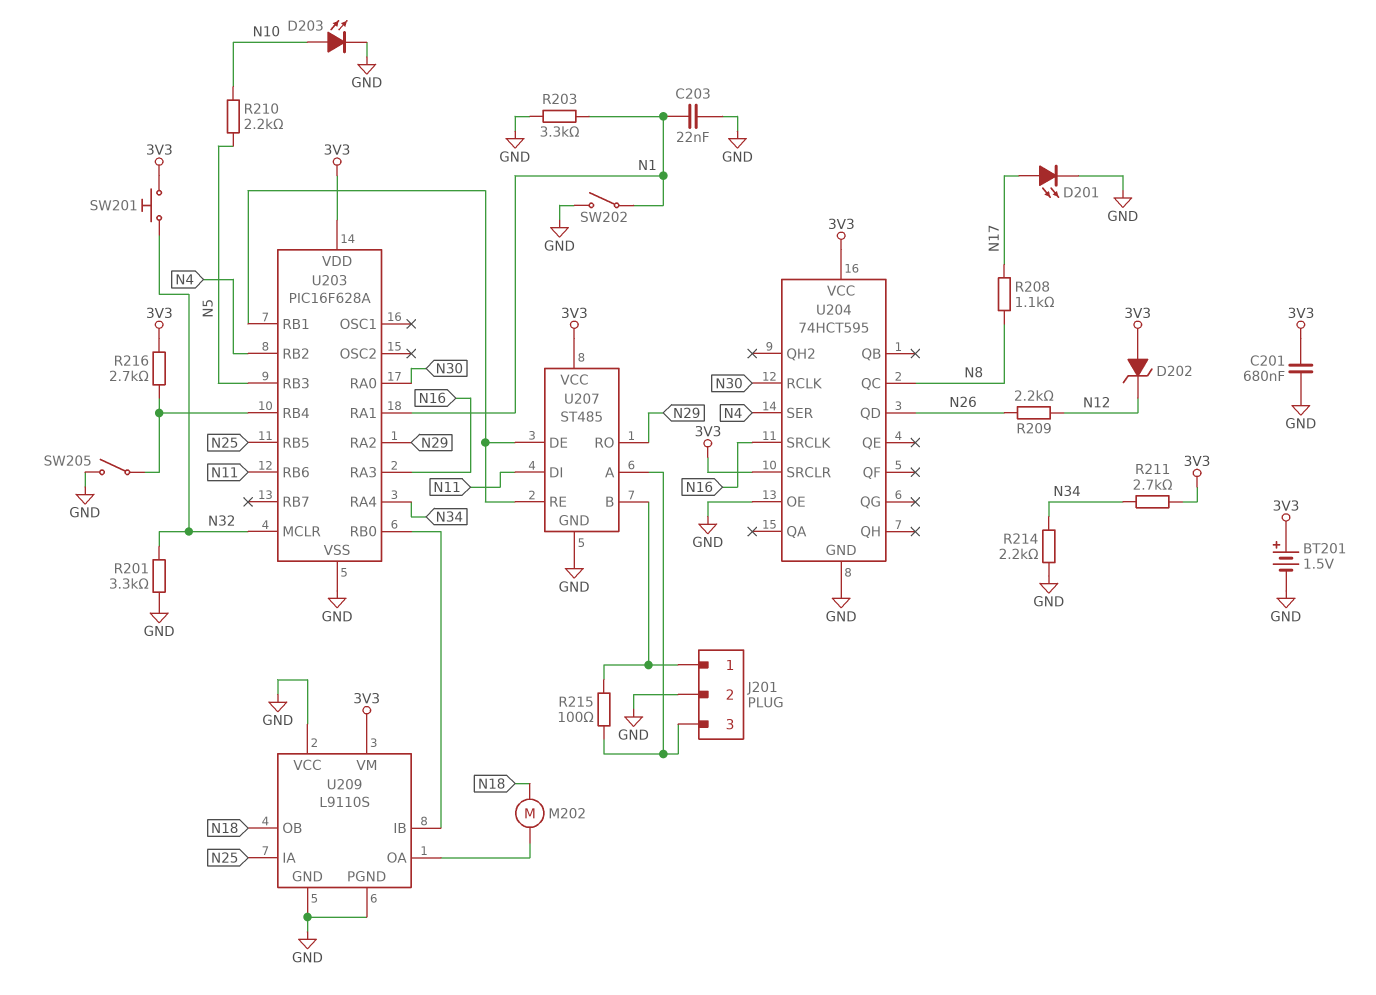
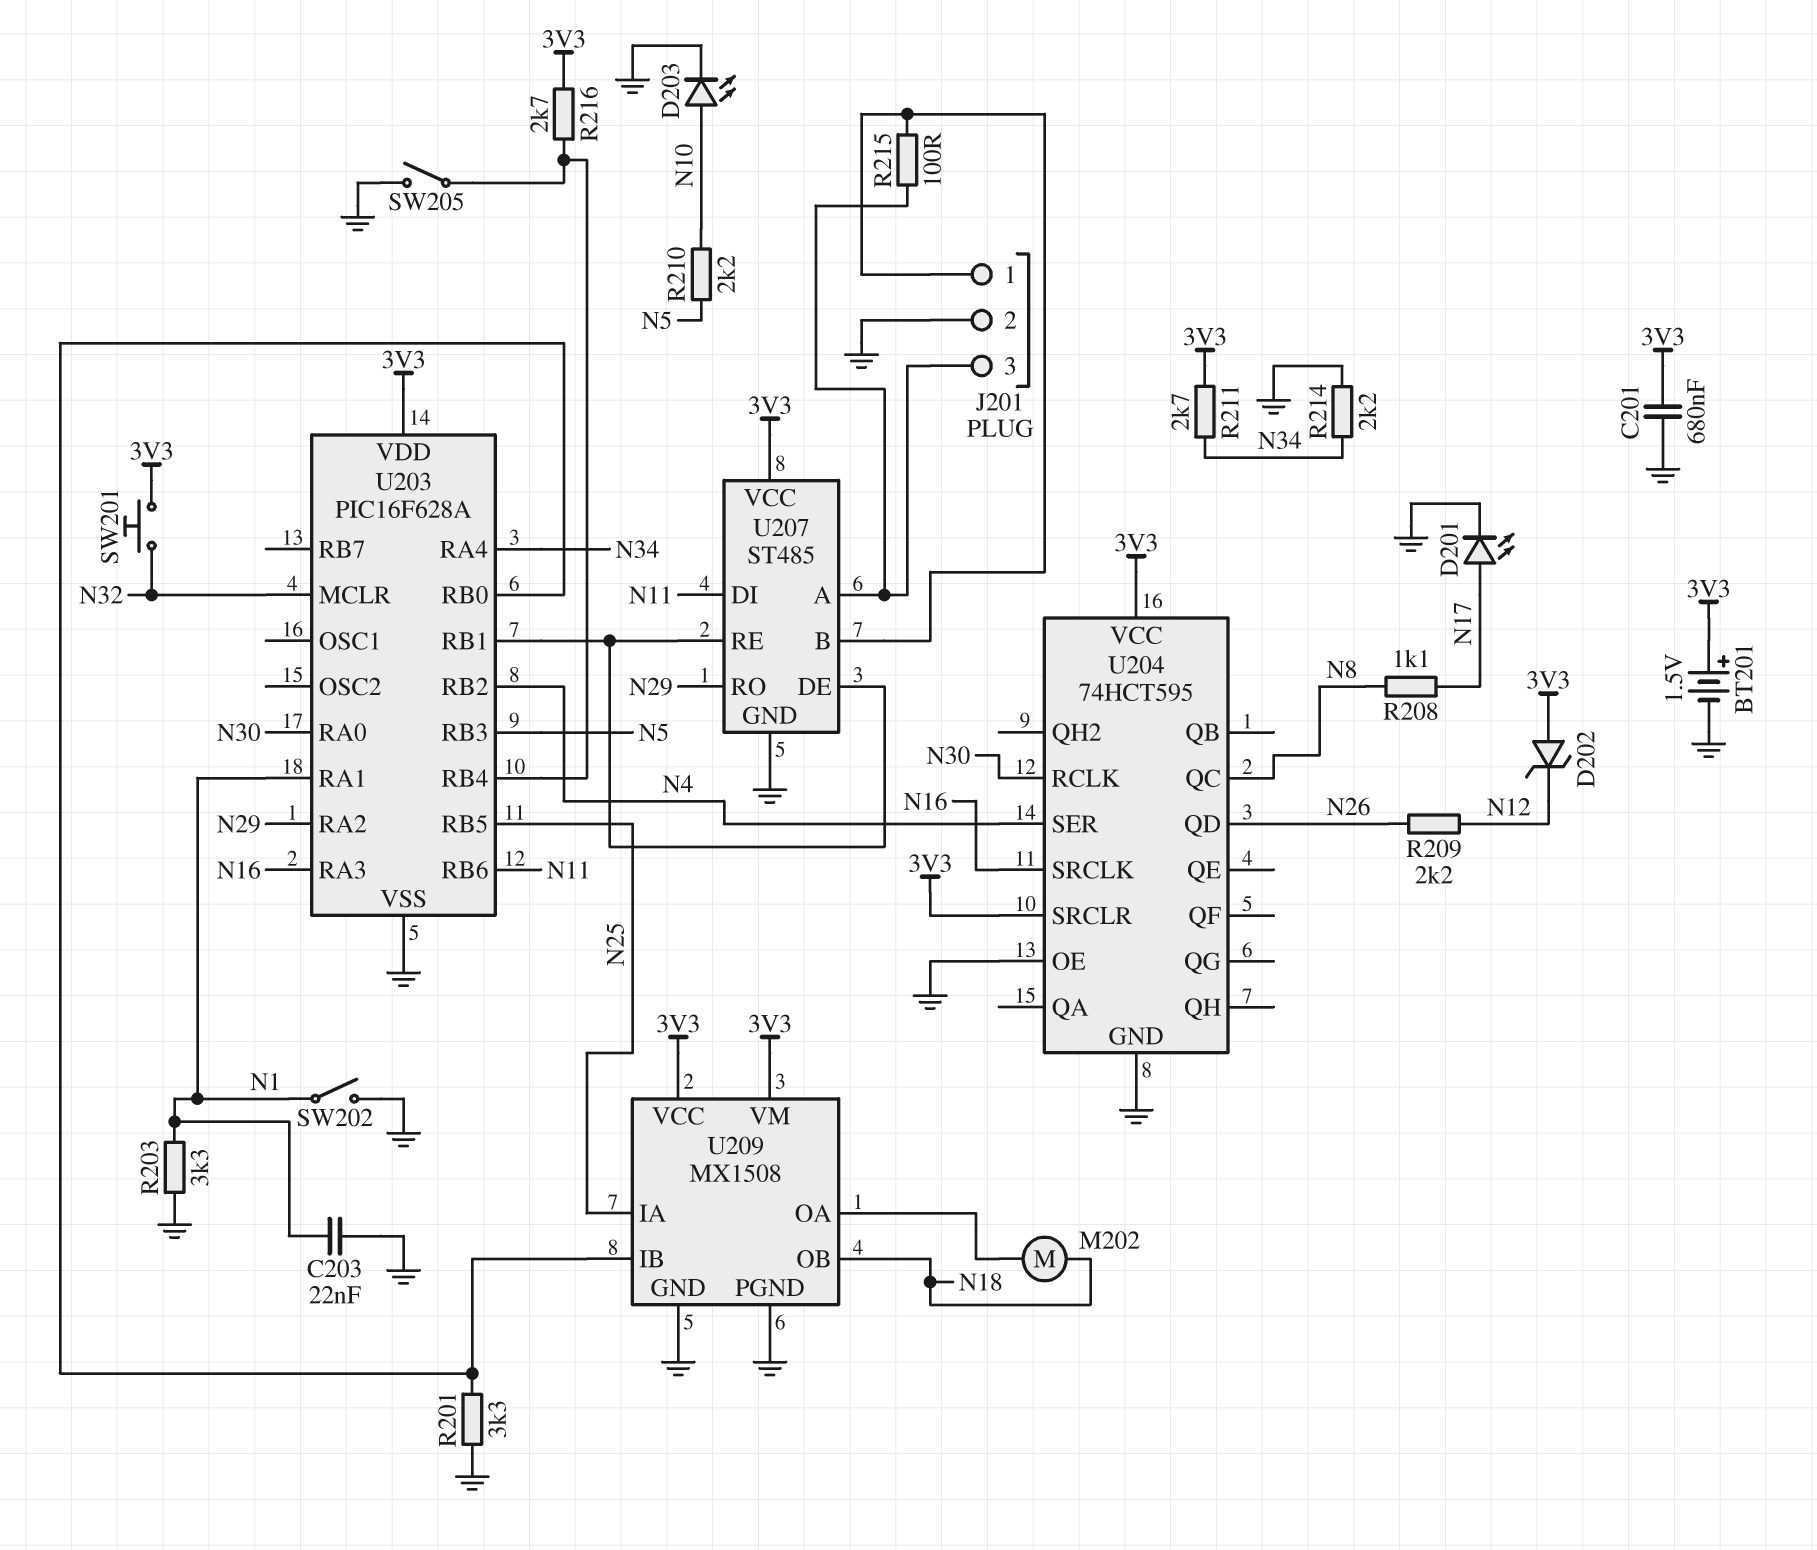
R201: 3.3k (GND, N32) -> 3.3k (GND, U203/RB0)
U209: L9110S -> MX1508
U209 pin VCC: GND -> 3V3

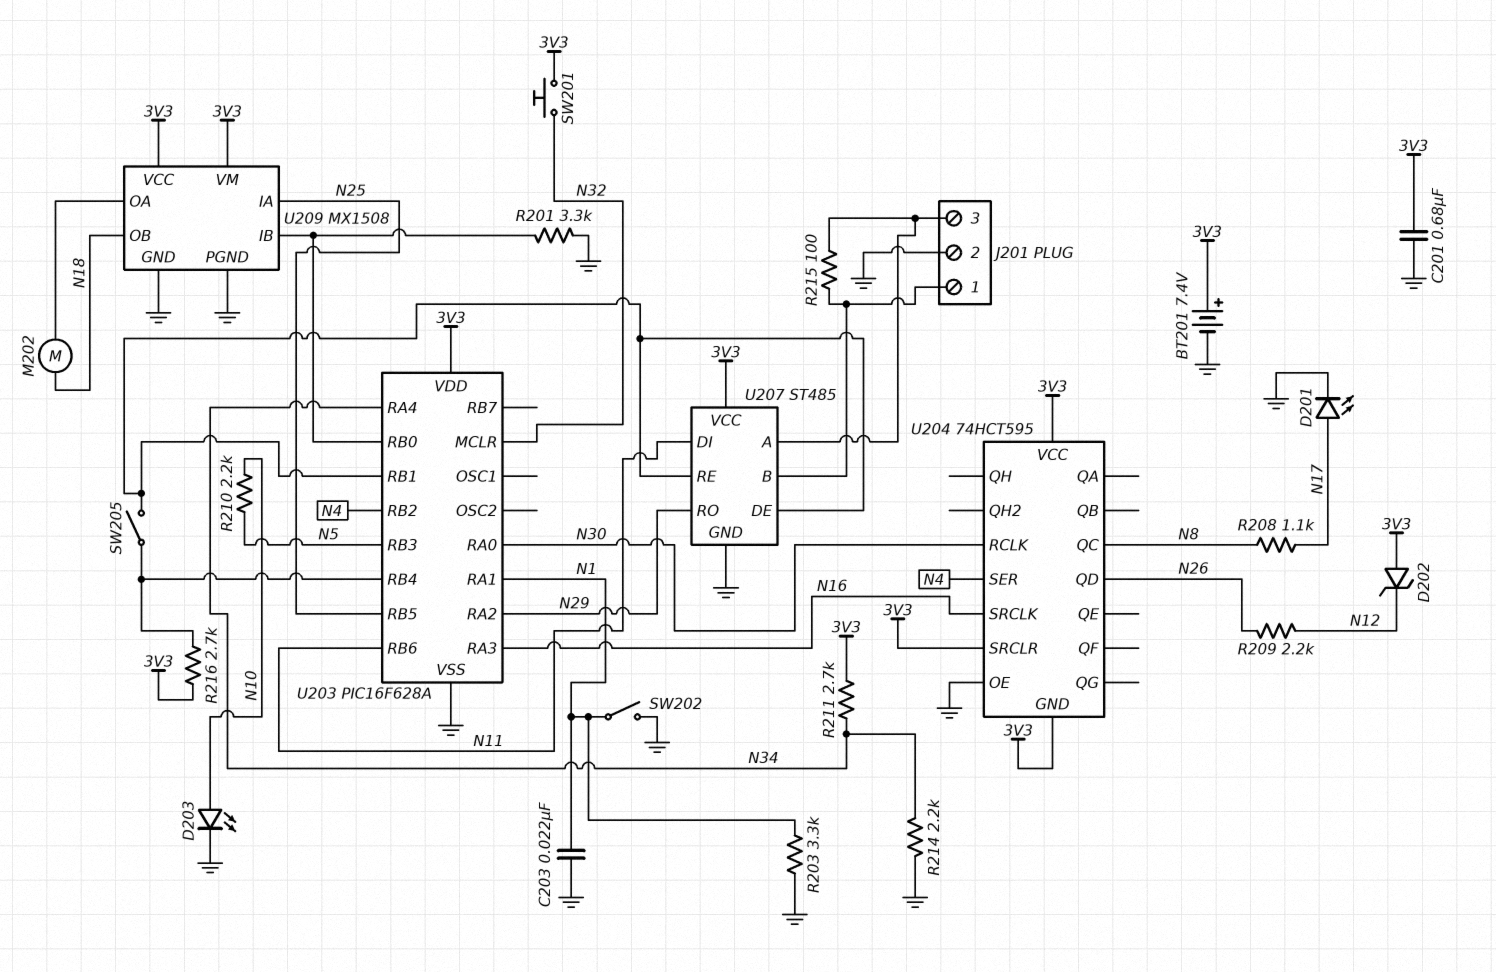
BT201: 1.5V (plus 3V3, minus GND) -> 7.4V (plus 3V3, minus GND)
SW205: switch (GND, U203/RB4) -> switch (U203/RB1, U203/RB4)
U204 pin GND: GND -> 3V3

